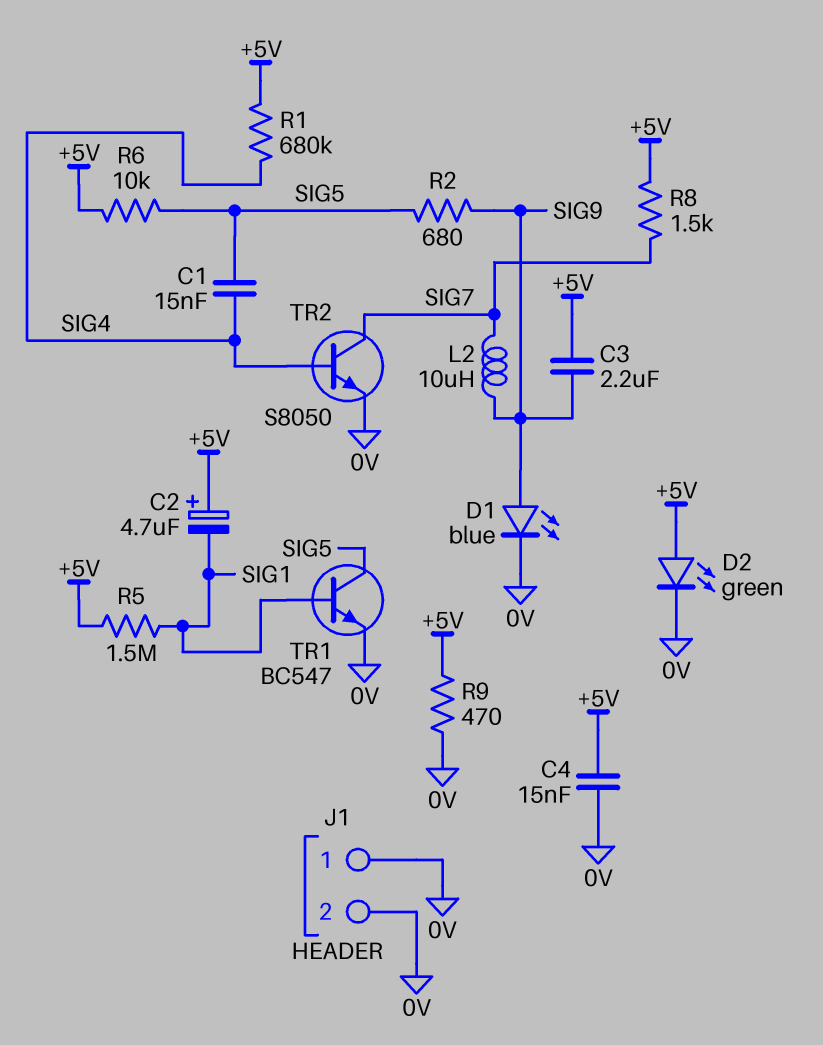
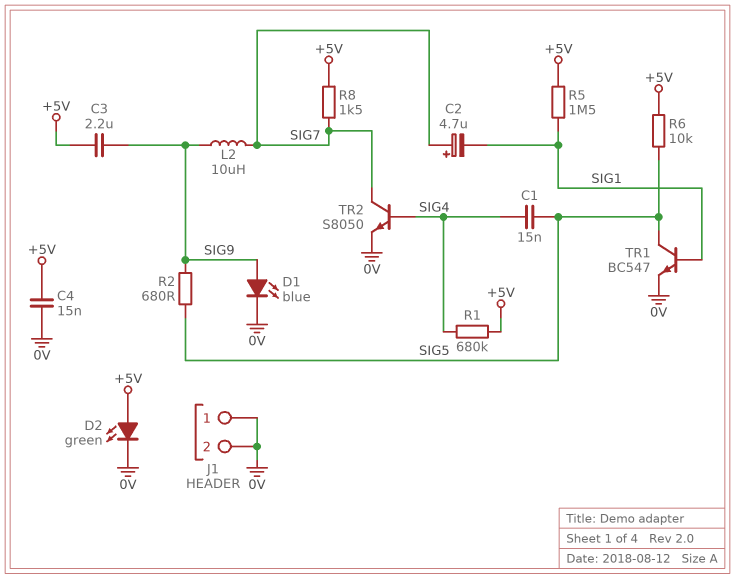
C2: 4.7uF (plus +5V, minus SIG1) -> 4.7uF (plus SIG7, minus SIG1)
R9: 470 (+5V, 0V) -> none

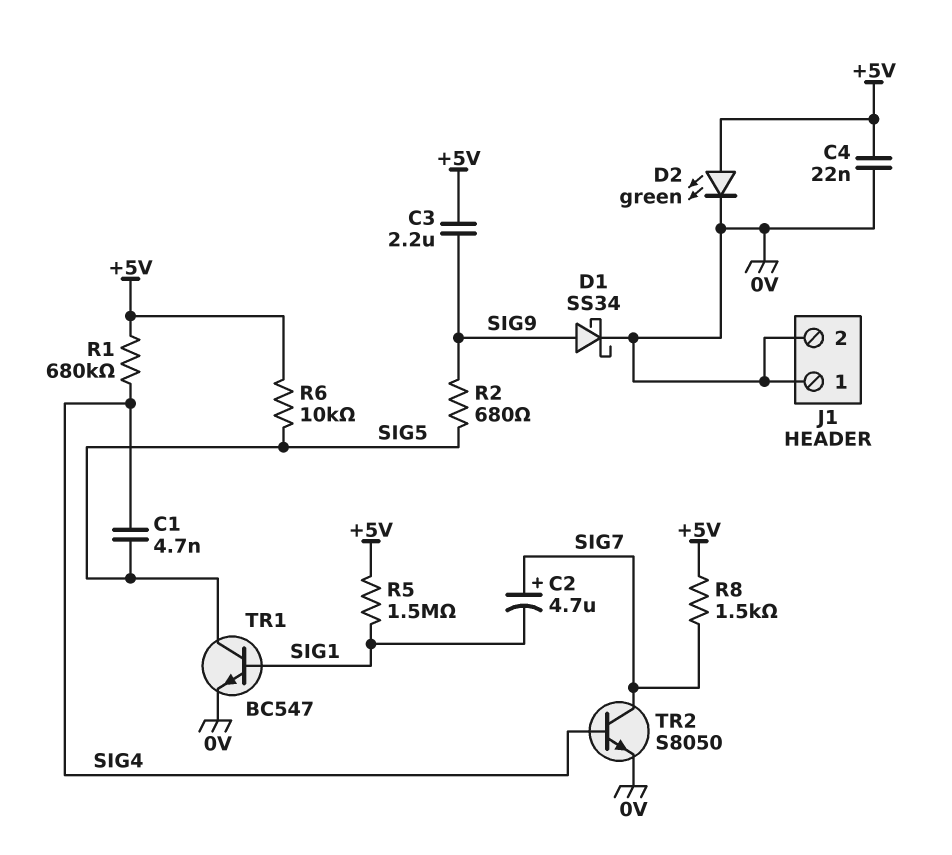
C1: 15nF (SIG4, SIG5) -> 4.7nF (SIG4, SIG5)
C4: 15nF (+5V, 0V) -> 22nF (+5V, 0V)
D1: LED blue (A SIG9, K 0V) -> schottky SS34 (A SIG9, K 0V)
L2: 10uH (SIG7, SIG9) -> none

